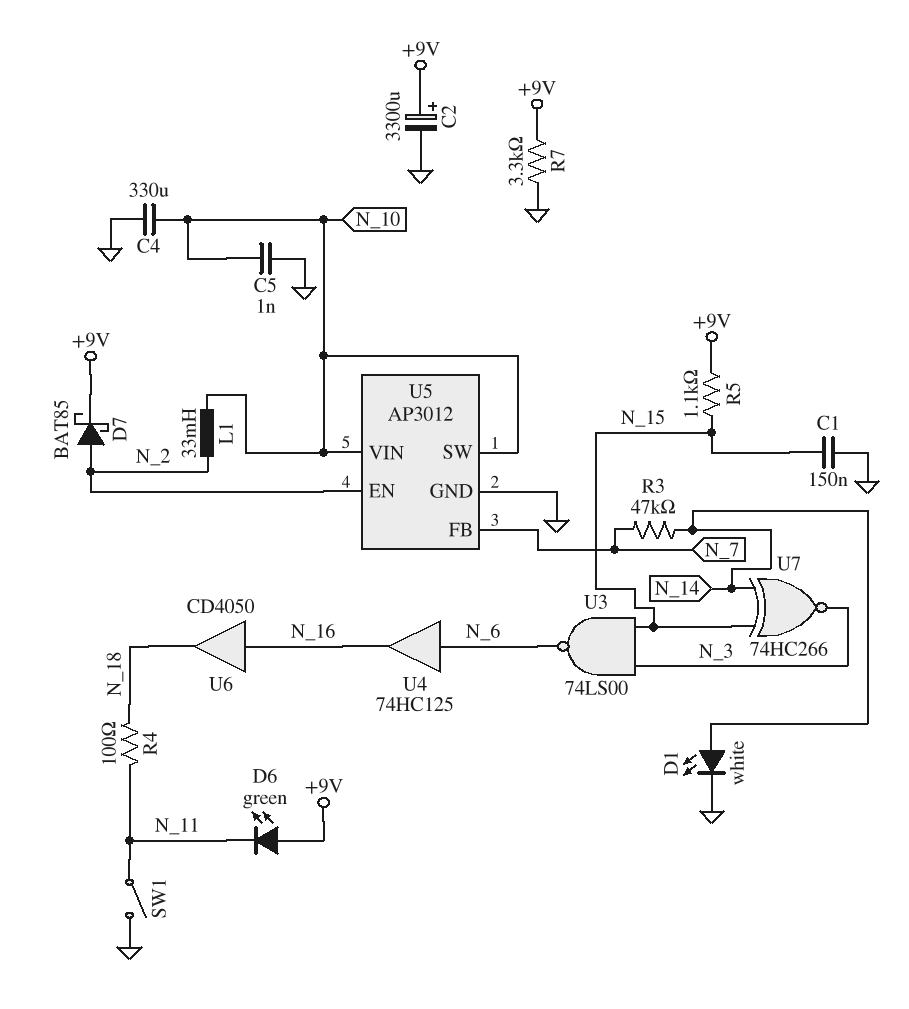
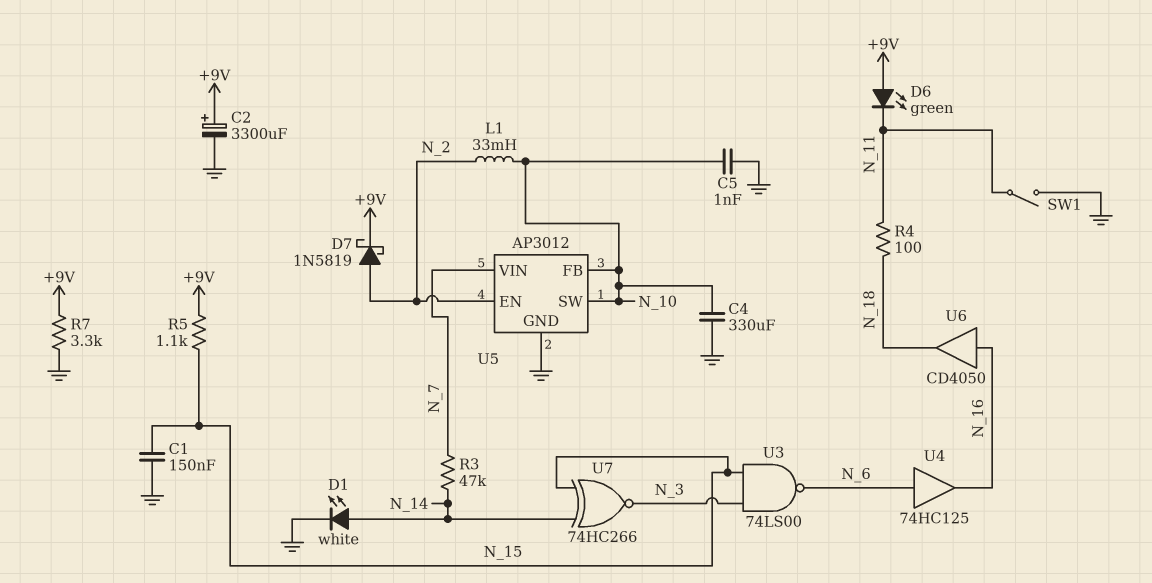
D7: schottky BAT85 (A N_2, K +9V) -> schottky 1N5819 (A N_2, K +9V)
U5 pin FB: N_7 -> N_10
U5 pin VIN: N_10 -> N_7

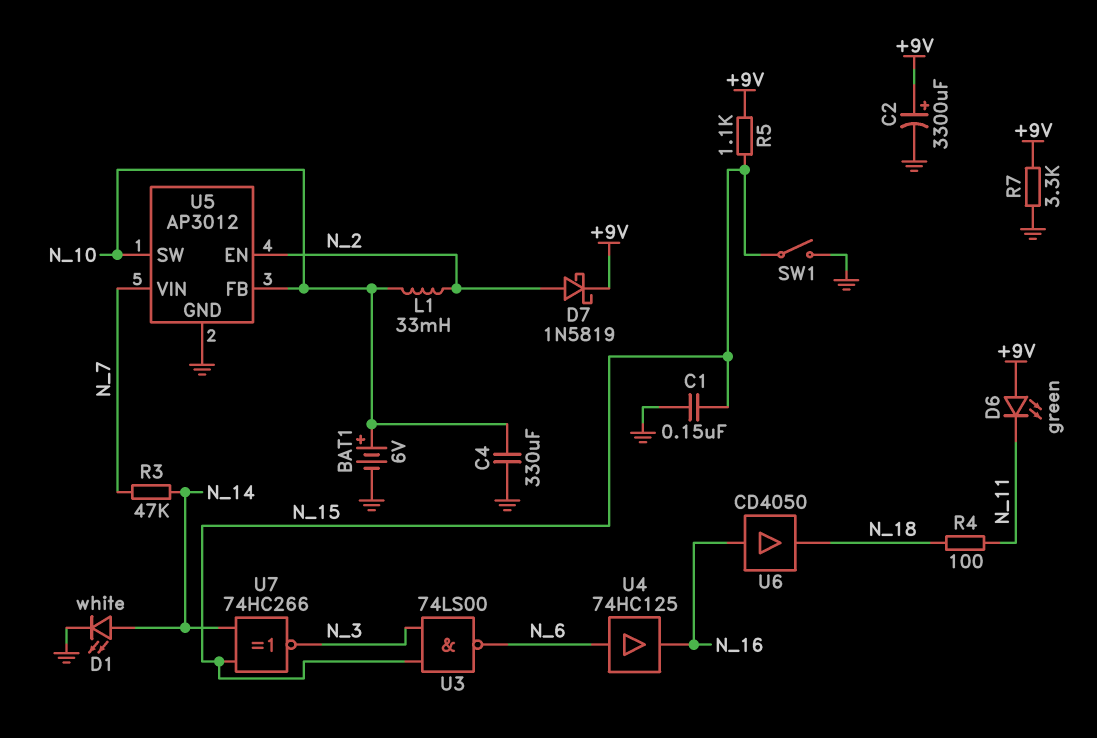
BAT1: none -> 6V (plus N_10, minus GND)
C5: 1nF (GND, N_10) -> none
SW1: switch (GND, N_11) -> switch (GND, N_15)

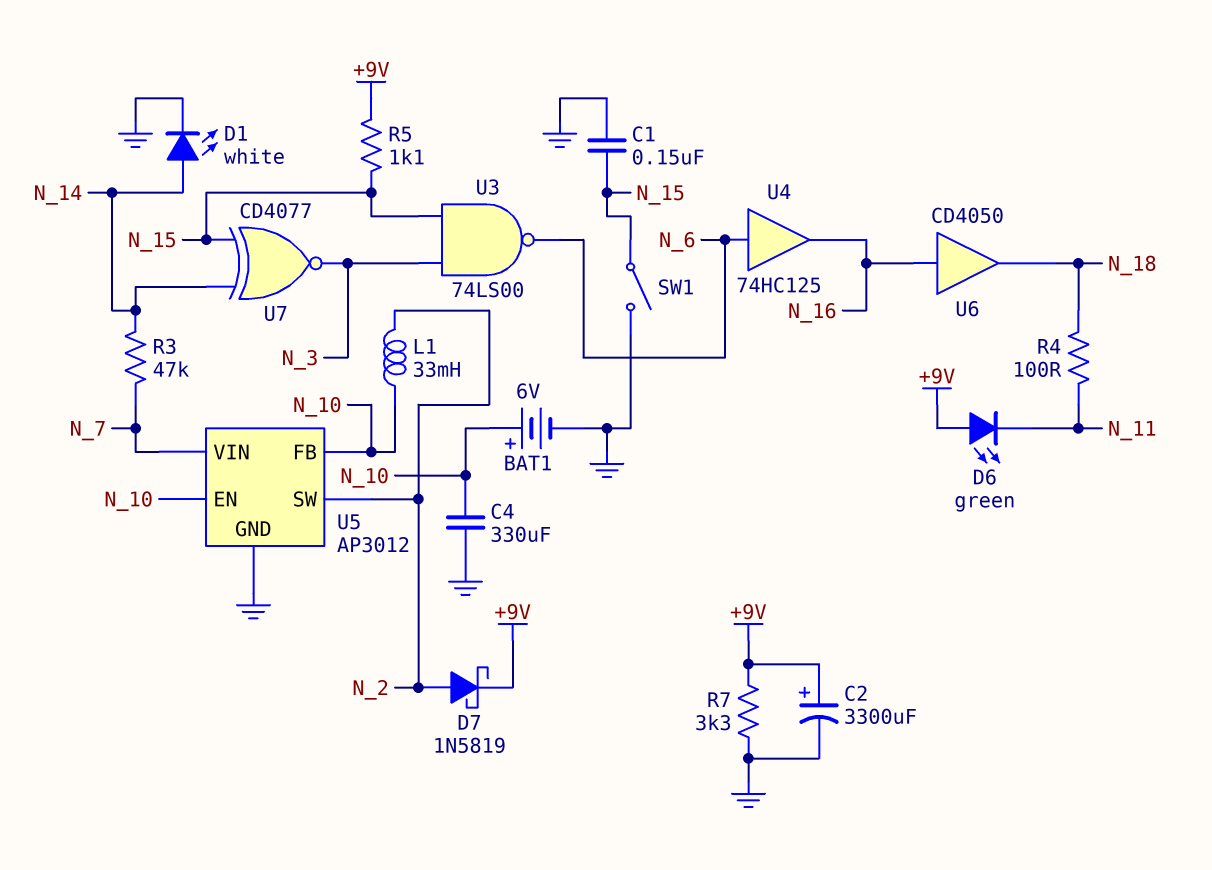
U5 pin EN: N_2 -> N_10
U5 pin SW: N_10 -> N_2
U7: XNOR 74HC266 (in N_14, in N_15, out N_3) -> XNOR CD4077 (in N_14, in N_15, out N_3)

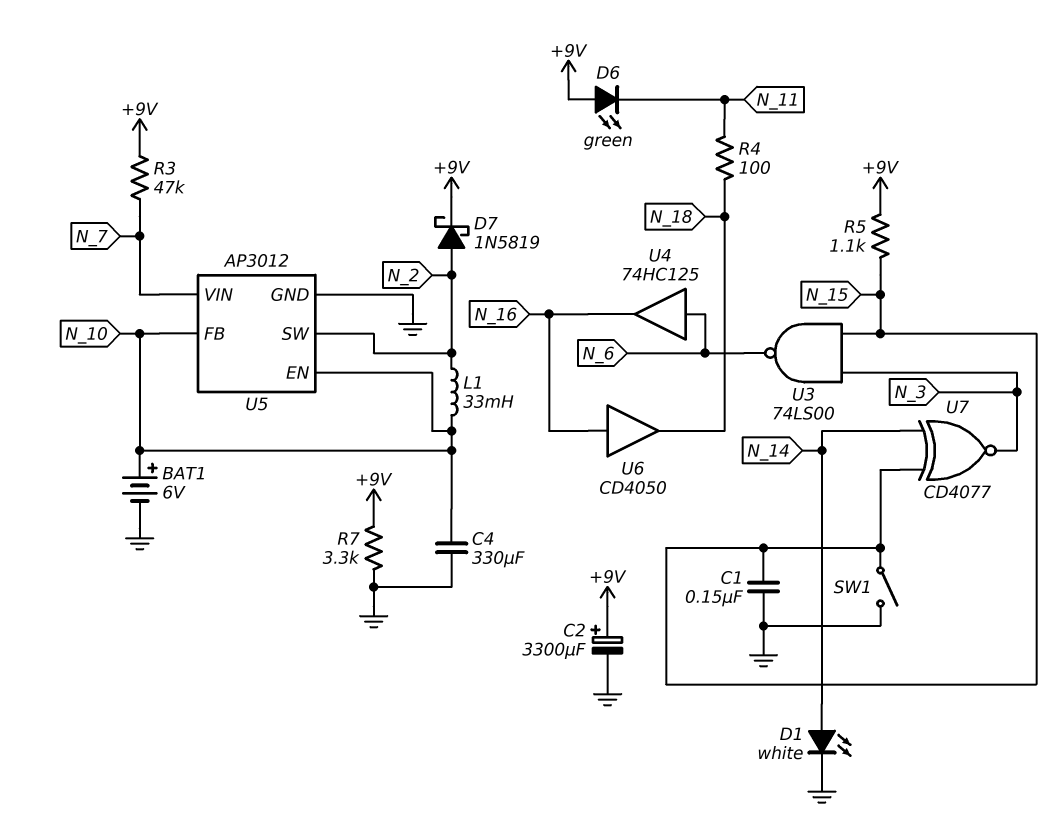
R3: 47k (N_7, N_14) -> 47k (+9V, N_7)

